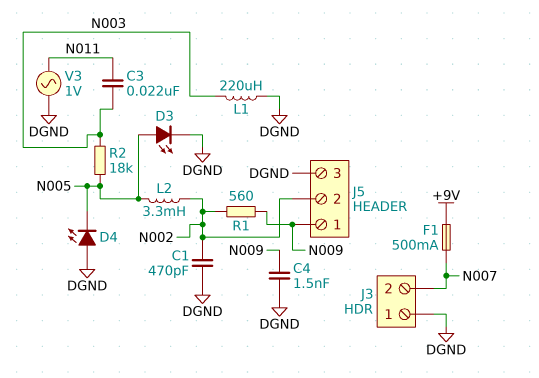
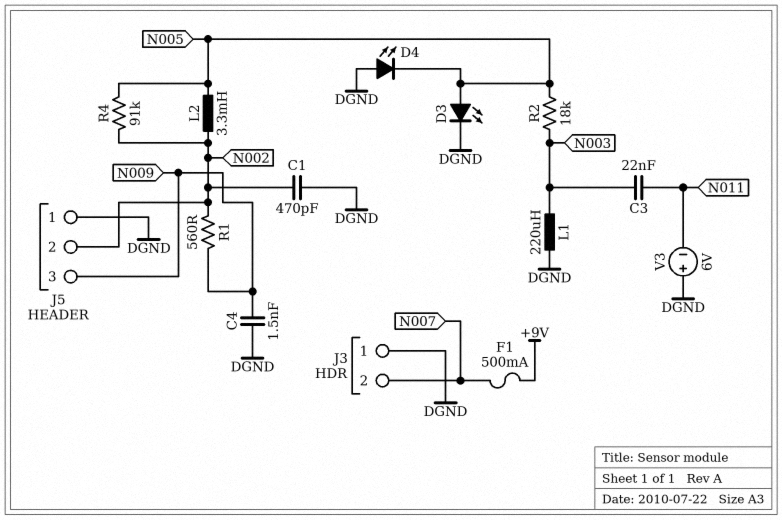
J5 pin 1: N009 -> DGND
J5 pin 3: DGND -> N009
R4: none -> 91k (N002, N005)
V3: AC 1V (DGND, N011) -> 6V (plus DGND, minus N011)

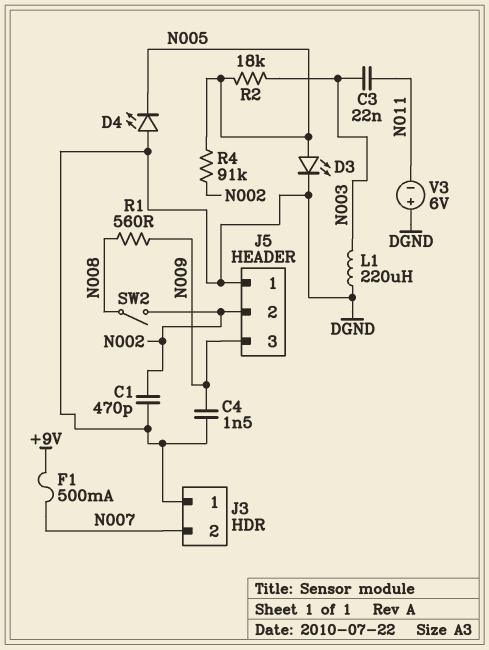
L2: 3.3mH (N002, N005) -> none
R1: 560 (N002, N009) -> 560 (N008, N009)
SW2: none -> switch (N002, N008)

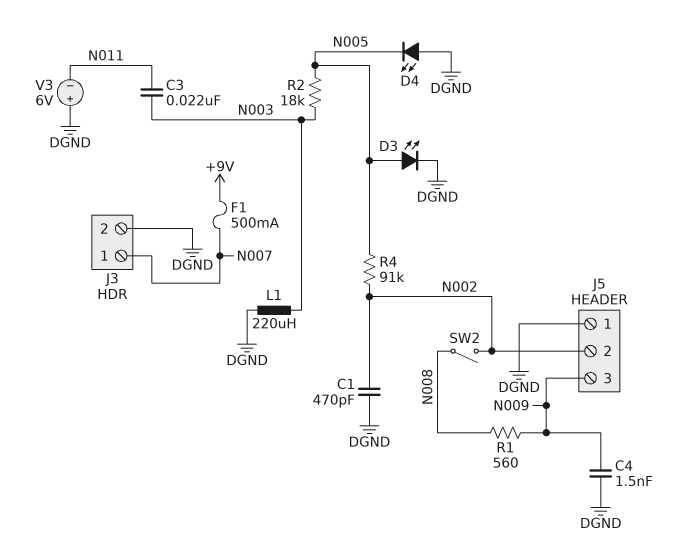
J3 pin 1: DGND -> N007
J3 pin 2: N007 -> DGND

